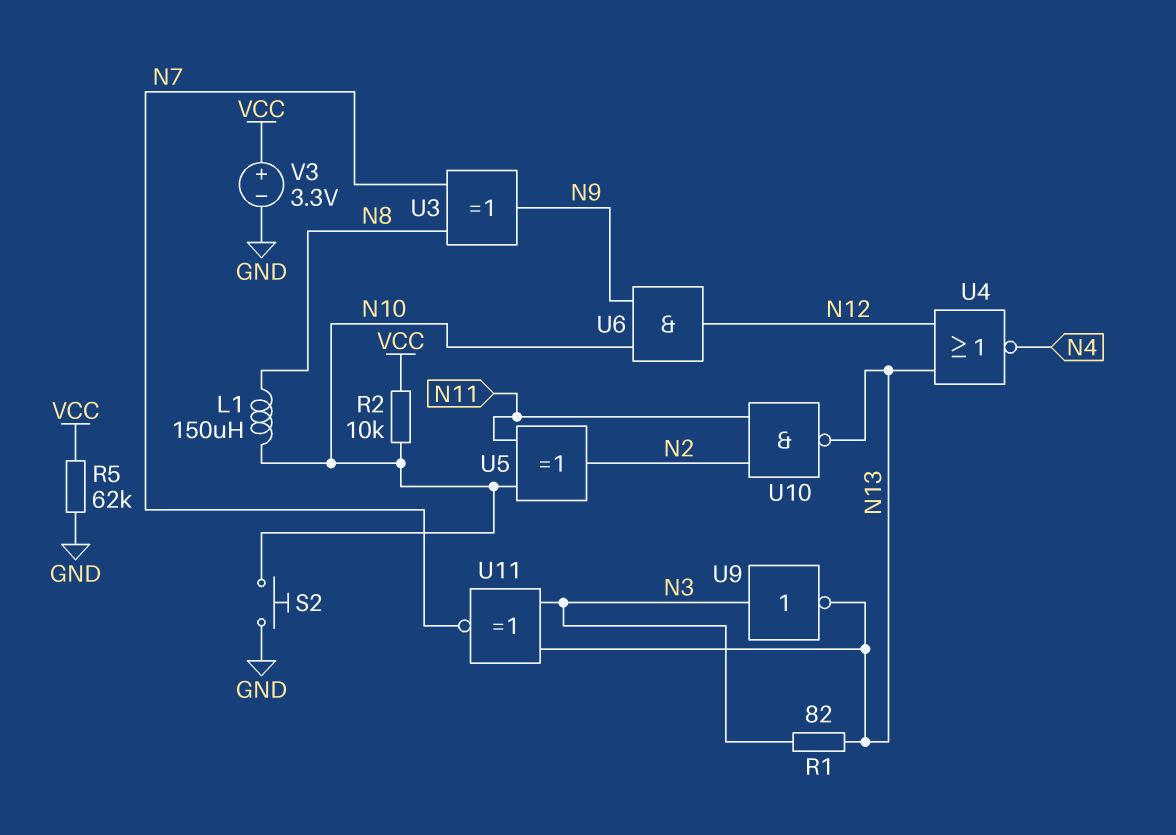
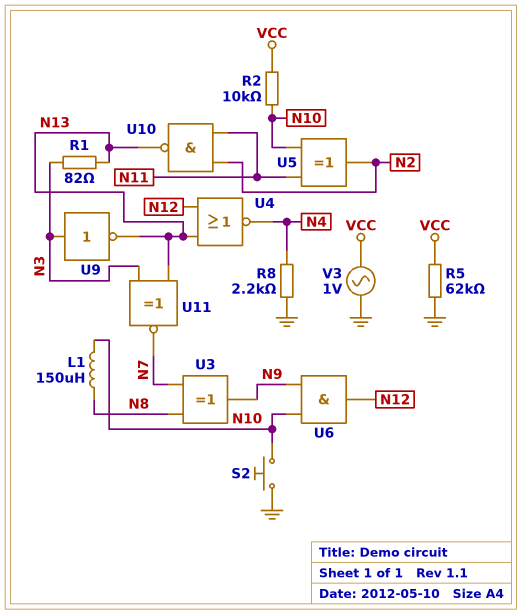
R8: none -> 2.2k (GND, N4)
V3: 3.3V (plus VCC, minus GND) -> AC 1V (GND, VCC)

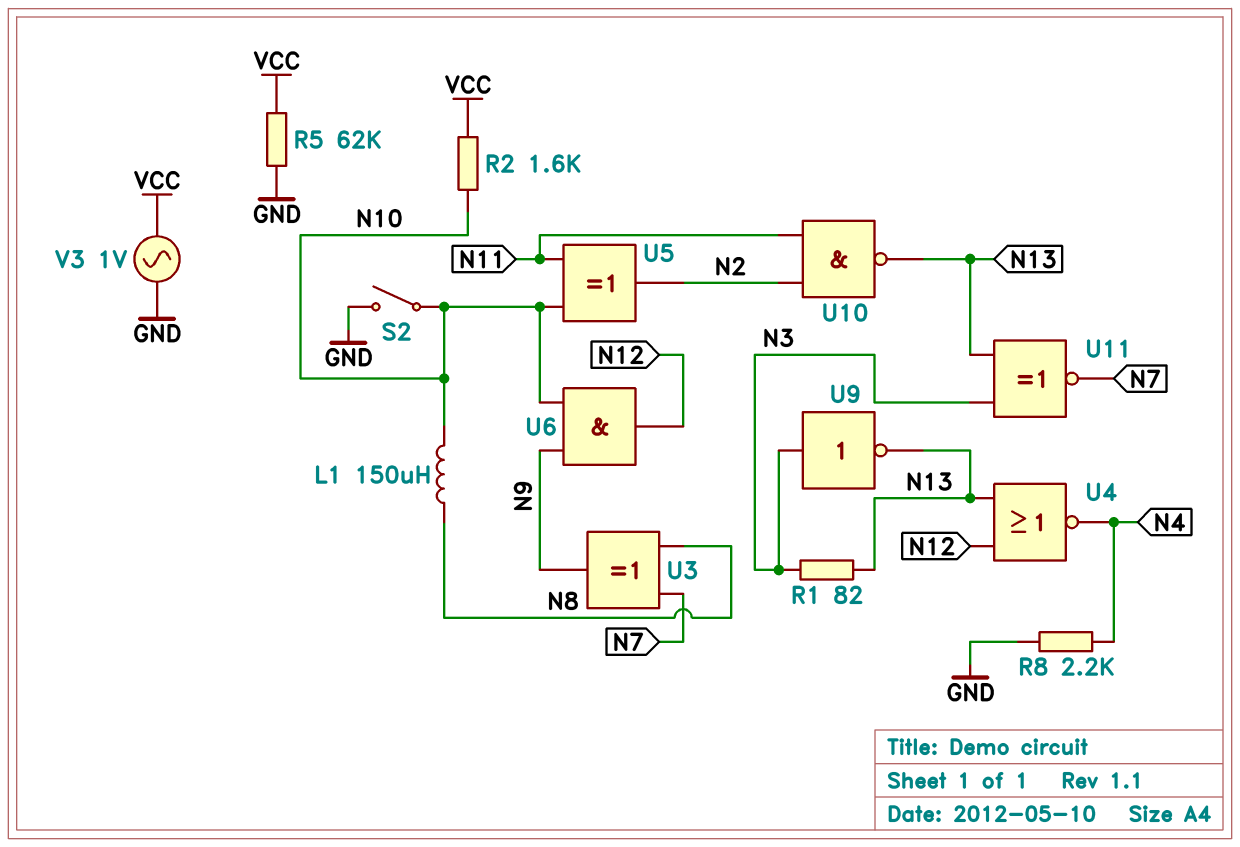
R2: 10k (N10, VCC) -> 1.6k (N10, VCC)
S2: button (GND, N10) -> switch (GND, N10)

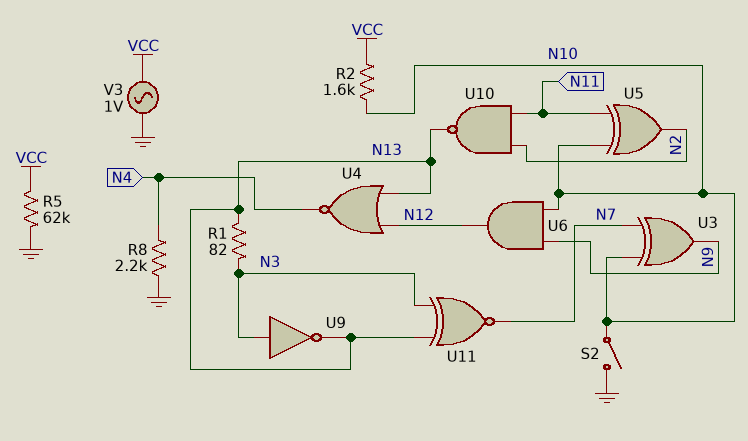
L1: 150uH (N8, N10) -> none
U3: XOR (in N7, in N8, out N9) -> XOR (in N7, in N10, out N9)

